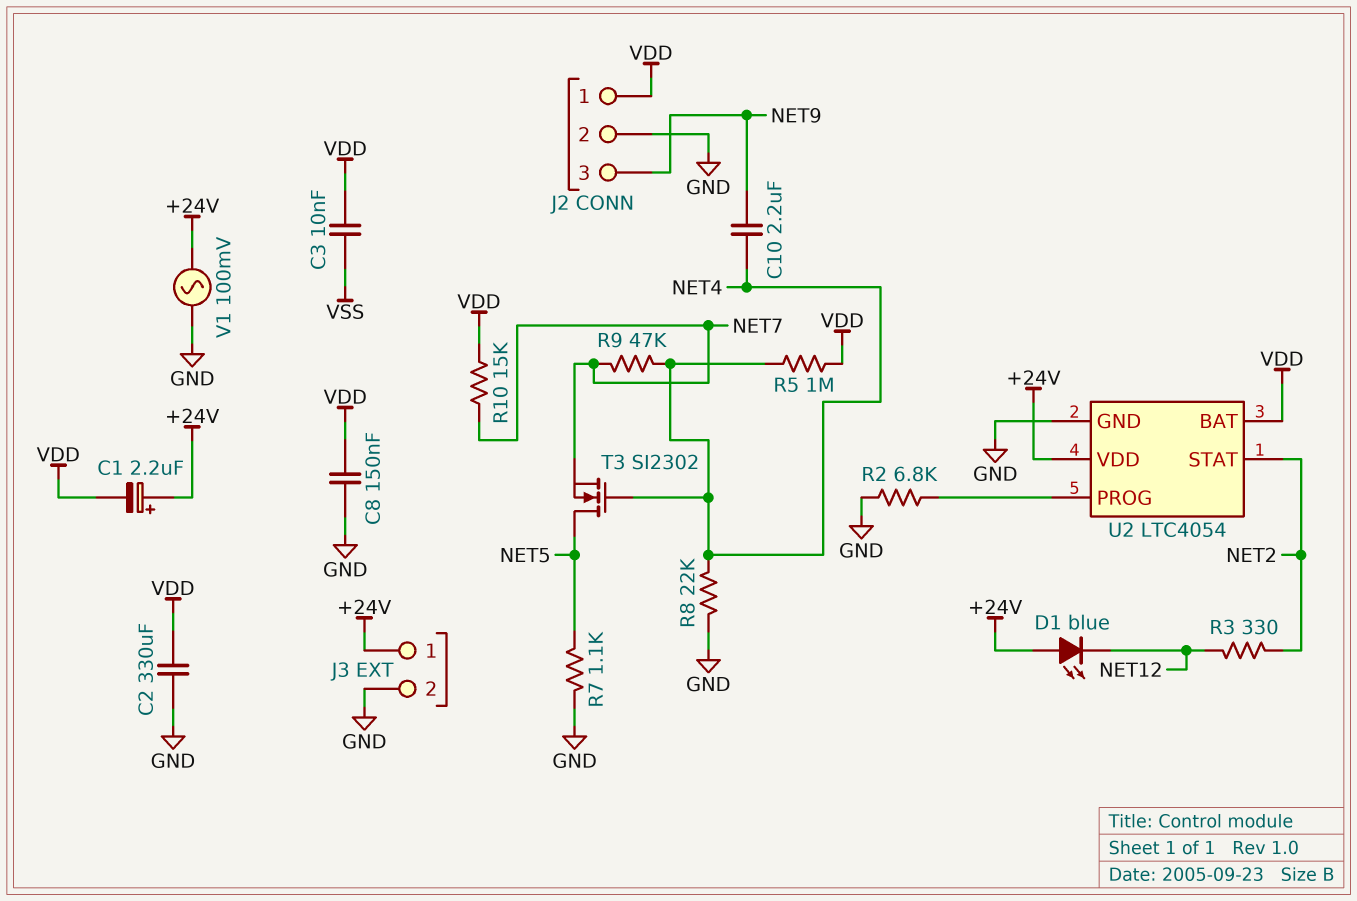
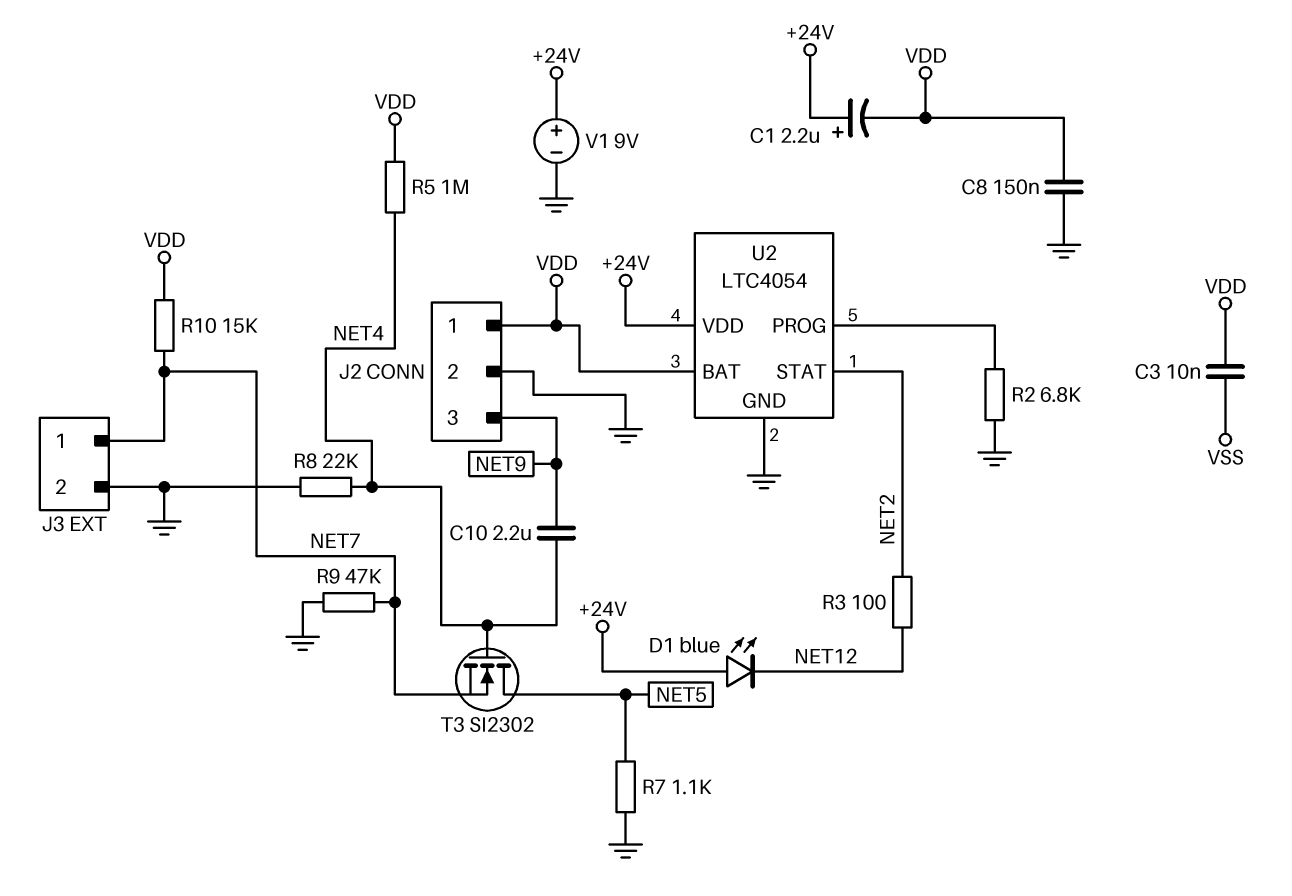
C2: 330uF (GND, VDD) -> none
J3 pin 1: +24V -> NET7
R3: 330 (NET2, NET12) -> 100 (NET2, NET12)
R9: 47k (NET4, NET7) -> 47k (GND, NET7)
V1: AC 100mV (+24V, GND) -> 9V (plus +24V, minus GND)

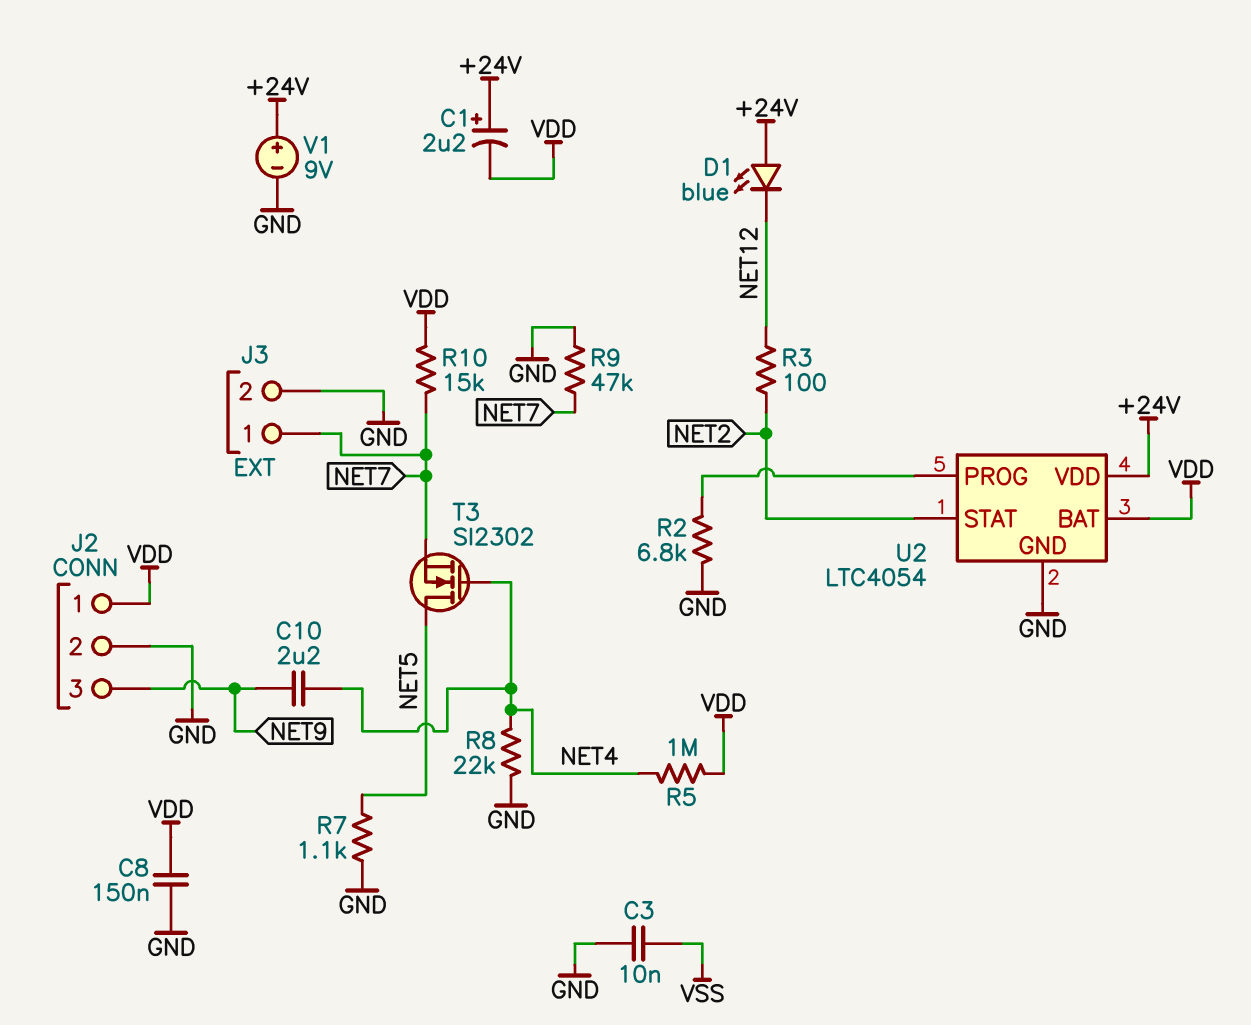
C3: 10nF (VDD, VSS) -> 10nF (GND, VSS)

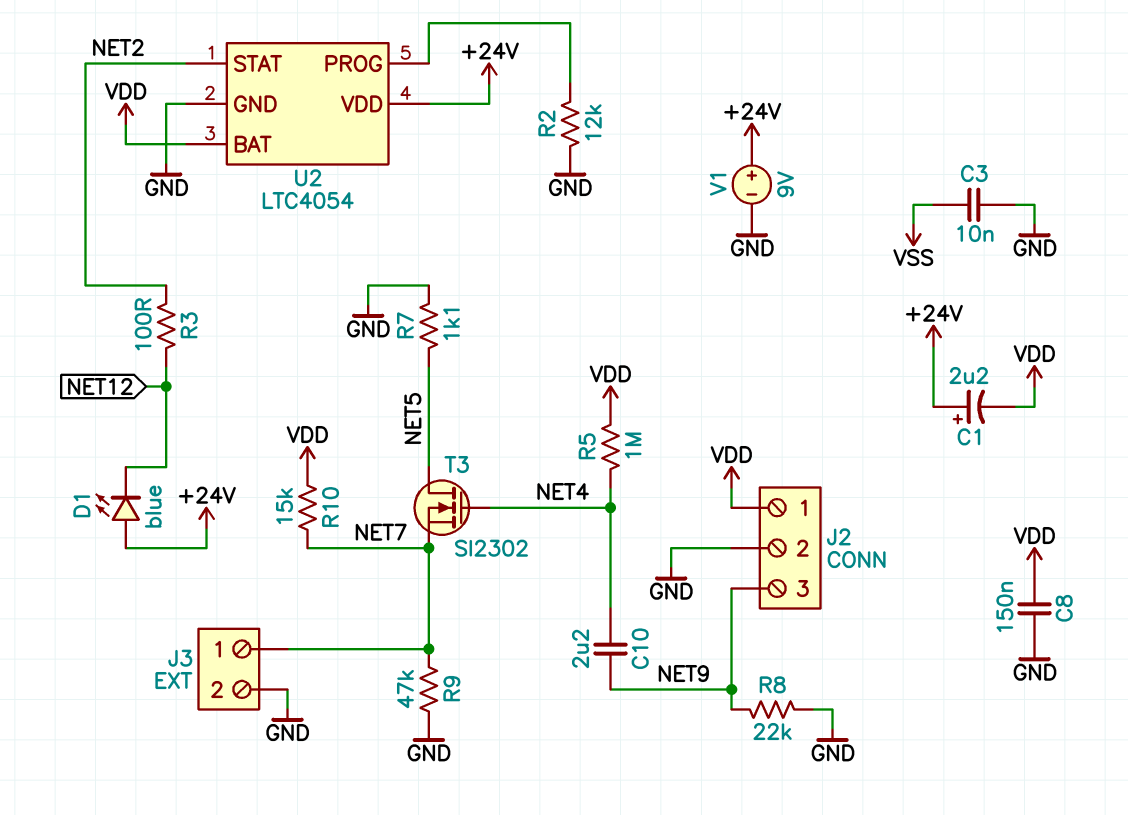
R2: 6.8k (GND, U2/PROG) -> 12k (GND, U2/PROG)
R8: 22k (GND, NET4) -> 22k (GND, NET9)

